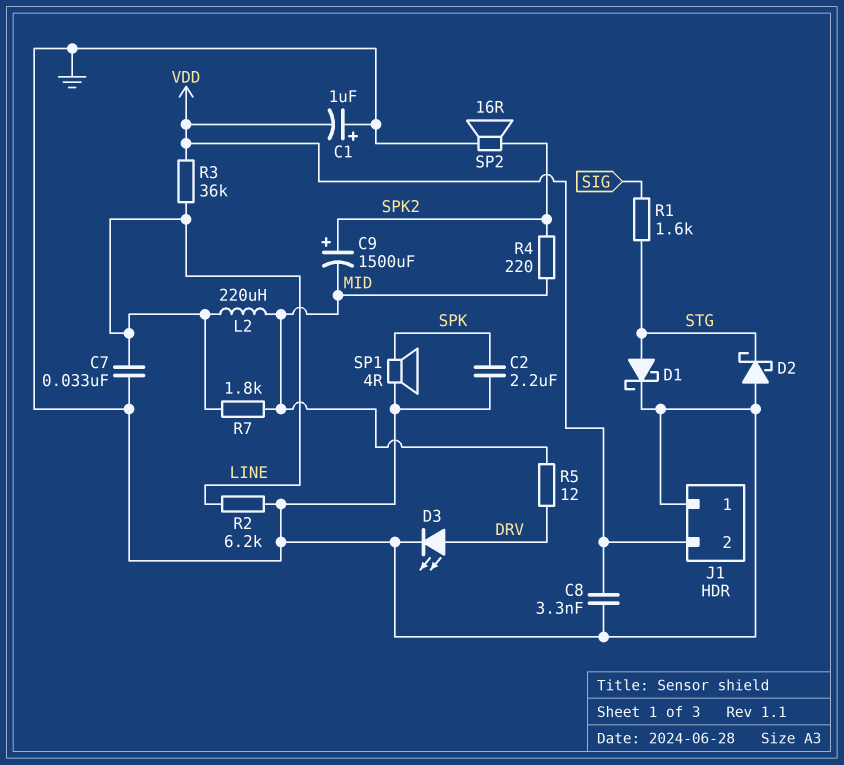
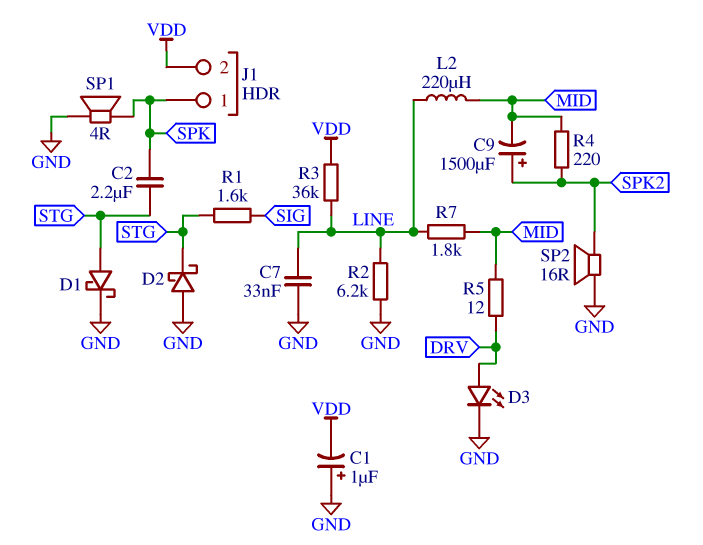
C2: 2.2uF (GND, SPK) -> 2.2uF (SPK, STG)
C8: 3.3nF (GND, VDD) -> none
J1 pin 1: GND -> SPK

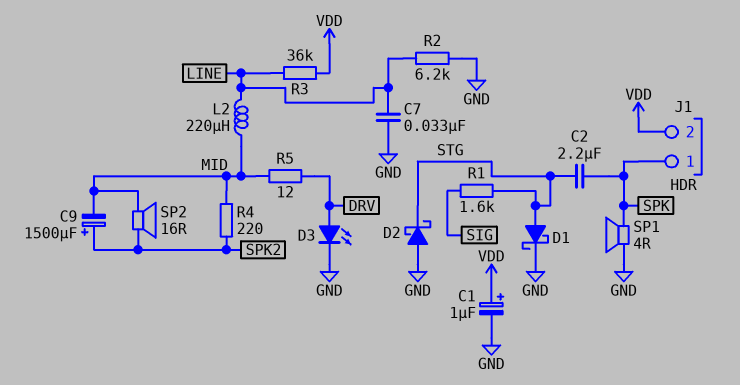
C1: 1uF (plus GND, minus VDD) -> 1uF (plus VDD, minus GND)
R7: 1.8k (LINE, MID) -> none
SP2: speaker 16R (GND, SPK2) -> speaker 16R (MID, SPK2)

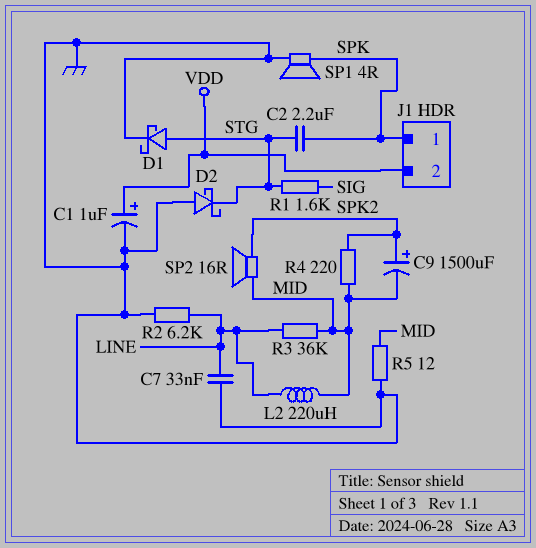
D3: LED (A DRV, K GND) -> none
R3: 36k (LINE, VDD) -> 36k (LINE, MID)
R5: 12 (DRV, MID) -> 12 (GND, MID)

